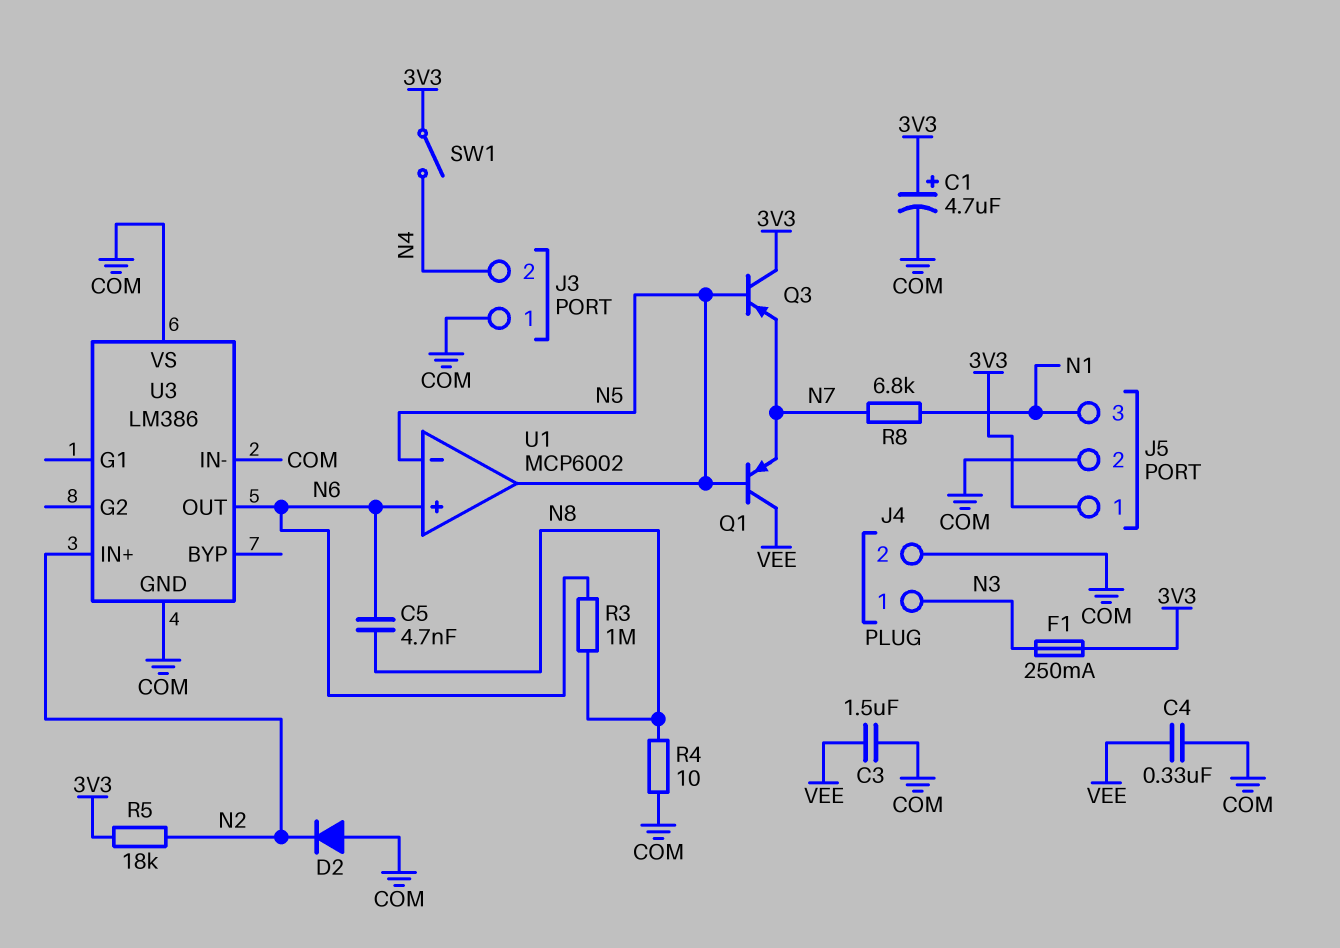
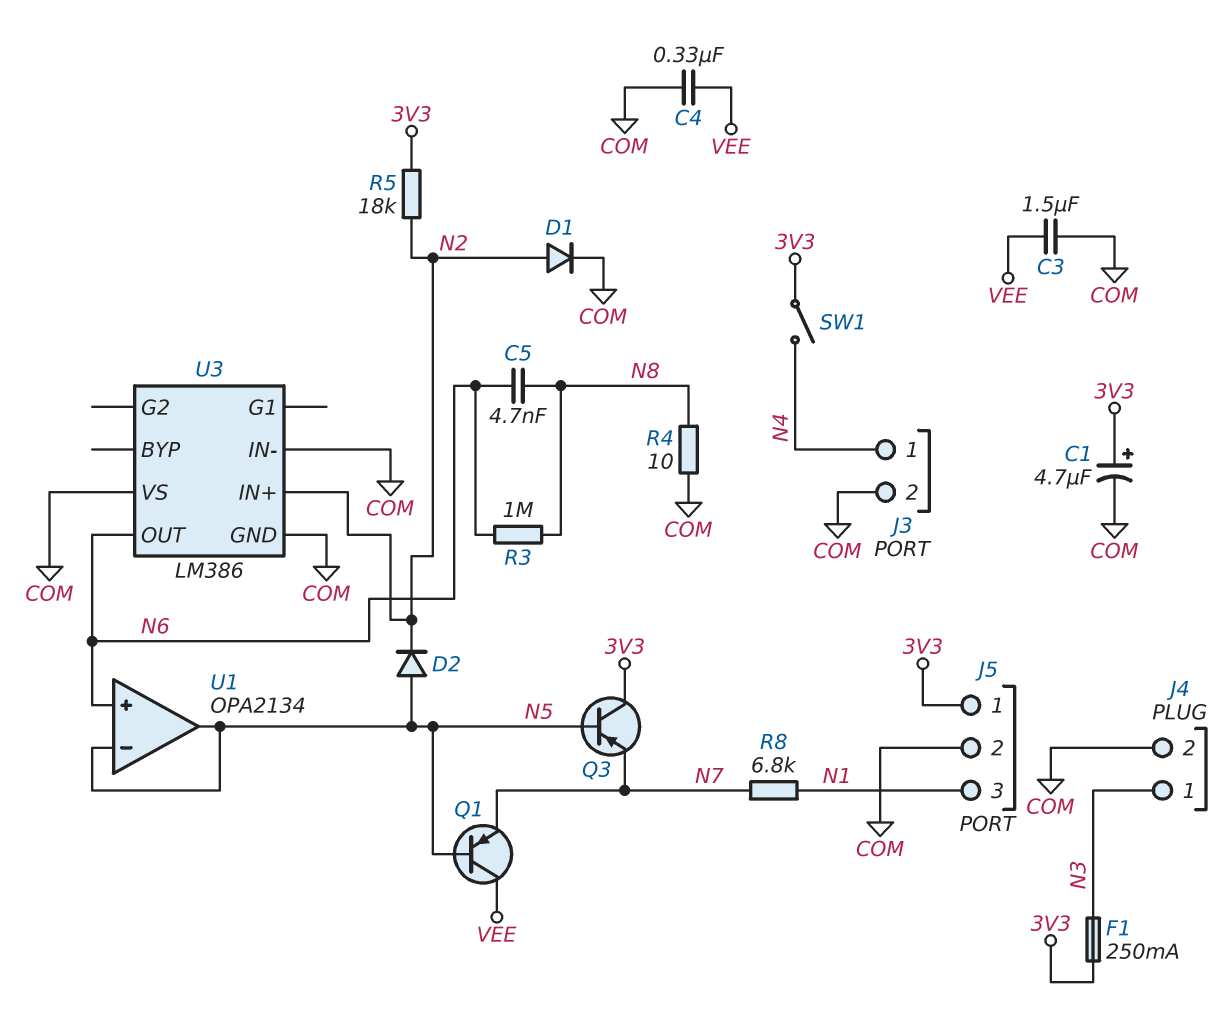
D1: none -> diode (A N2, K COM)
D2: diode (A COM, K N2) -> diode (A N5, K N2)
J3 pin 1: COM -> N4
J3 pin 2: N4 -> COM
U1: MCP6002 -> OPA2134

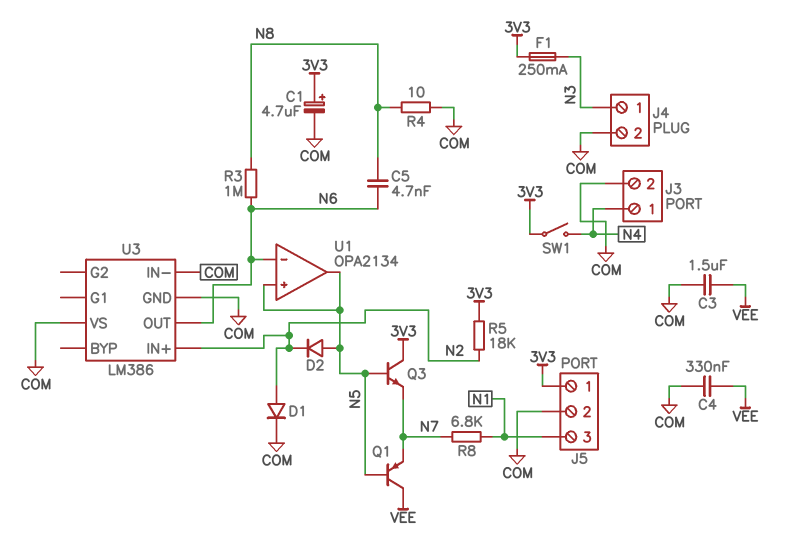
Q3: PNP (B N5, C 3V3, E N7) -> NPN (B N5, C 3V3, E N7)
U1 pin in+: N6 -> N5
U1 pin in-: N5 -> N6

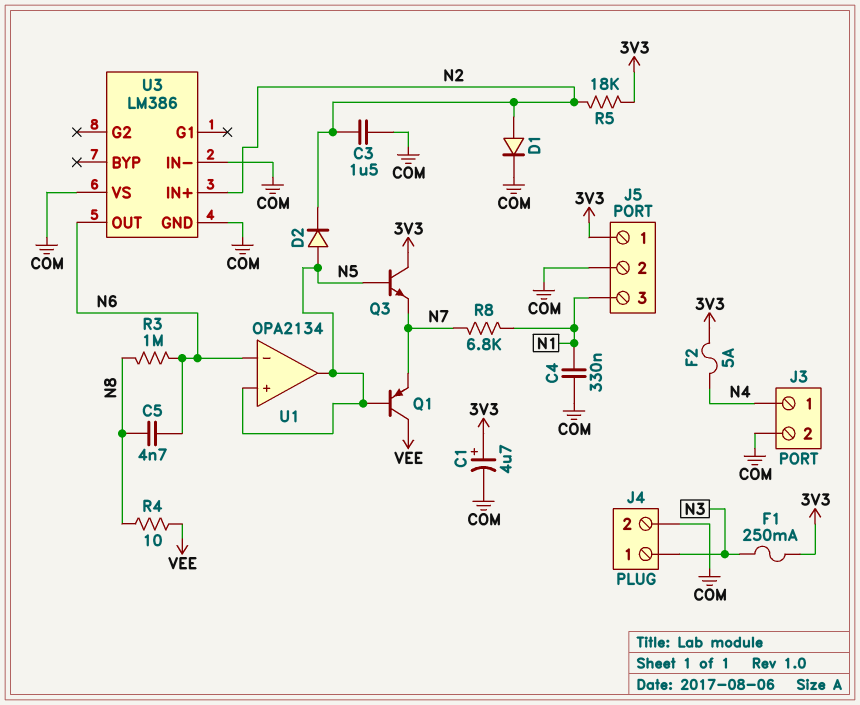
C3: 1.5uF (COM, VEE) -> 1.5uF (COM, N2)
C4: 330nF (COM, VEE) -> 330nF (COM, N1)
F2: none -> 5A (3V3, N4)
R4: 10 (COM, N8) -> 10 (N8, VEE)
SW1: switch (3V3, N4) -> none

